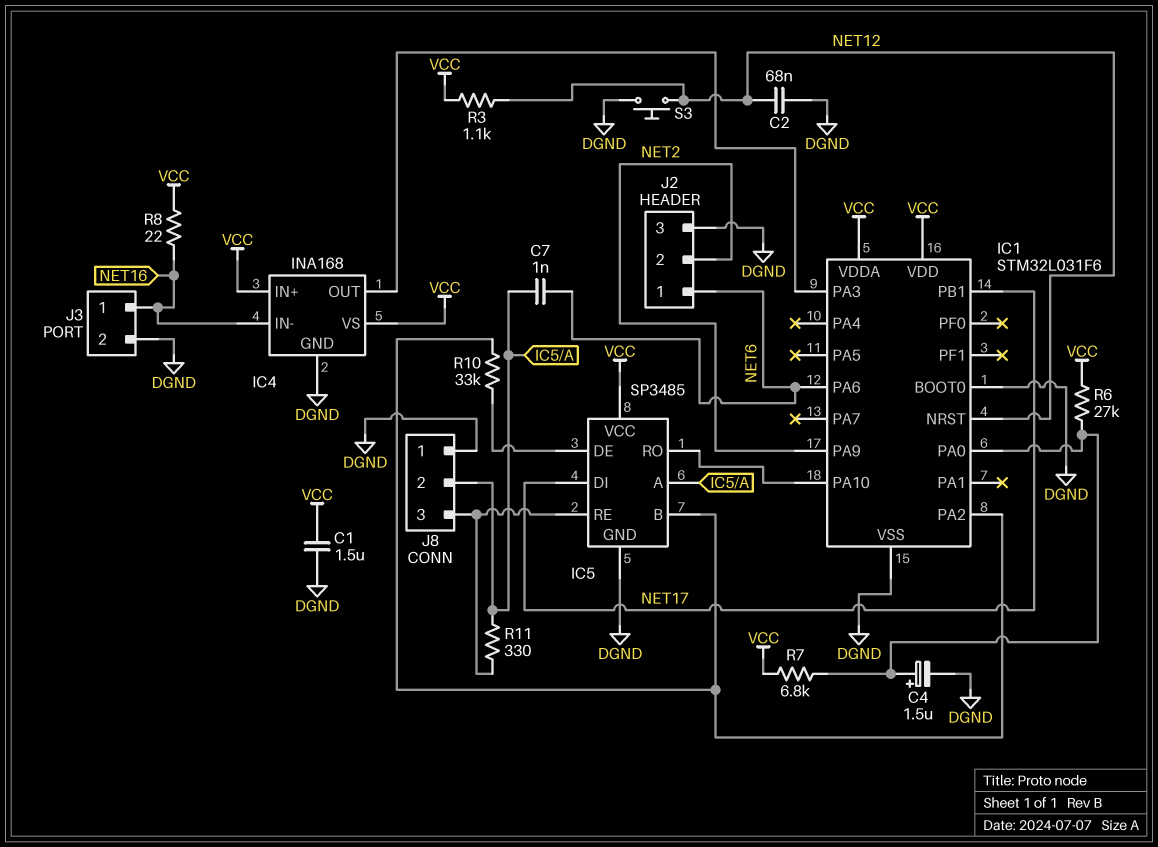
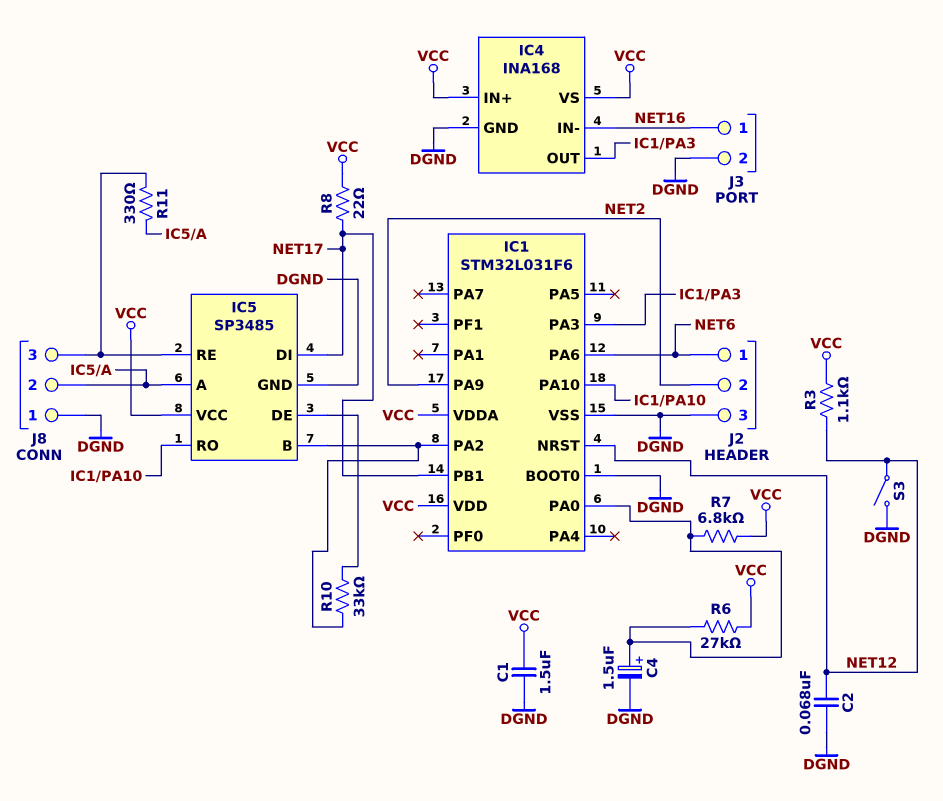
C7: 1nF (IC5/A, NET6) -> none
R8: 22 (NET16, VCC) -> 22 (NET17, VCC)
S3: button (DGND, NET12) -> switch (DGND, NET12)

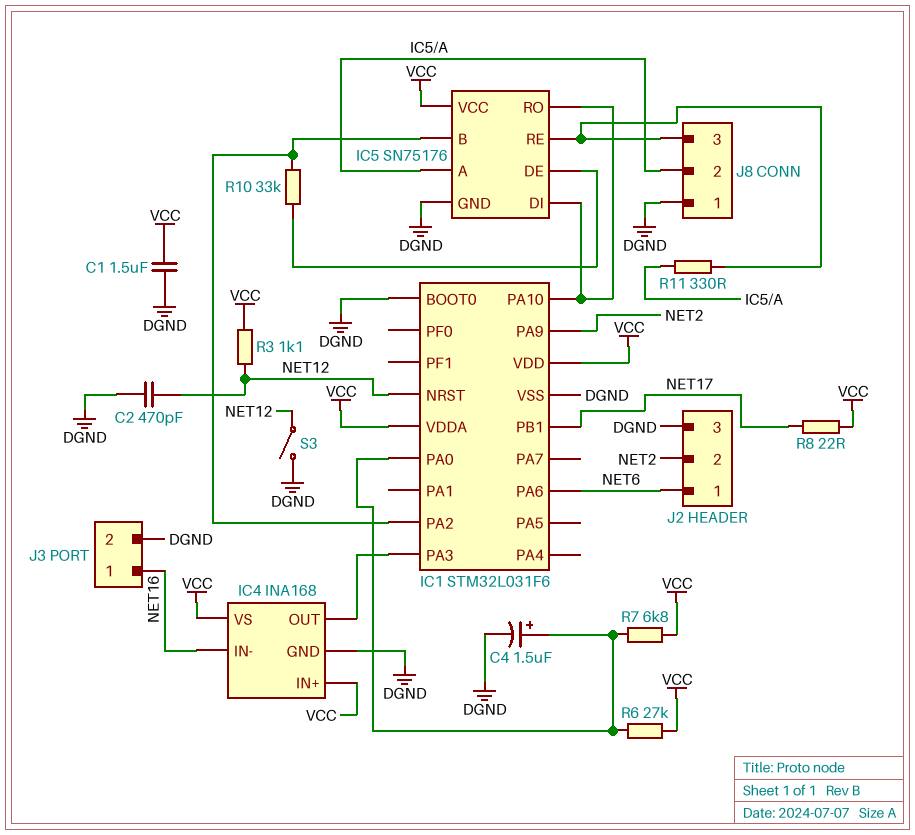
C2: 68nF (DGND, NET12) -> 470pF (DGND, NET12)
IC5: SP3485 -> SN75176
IC5 pin DI: NET17 -> IC1/PA10

